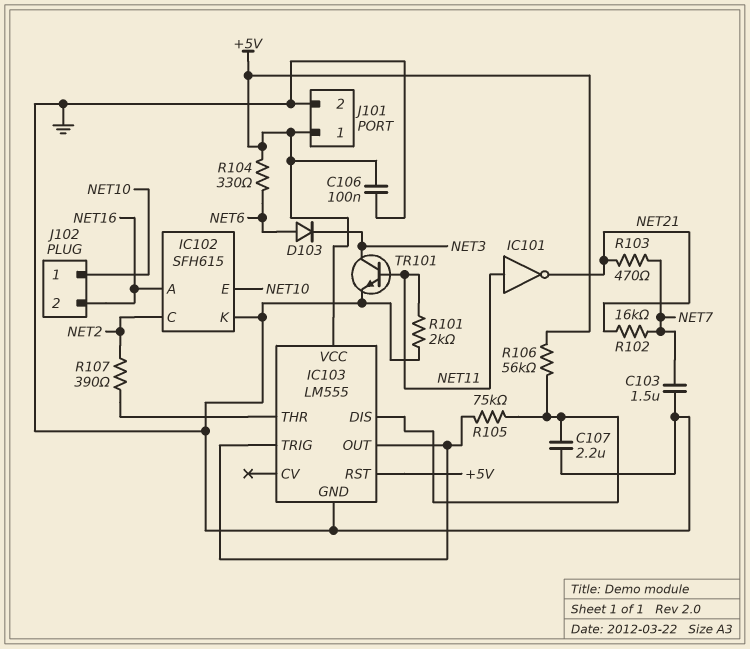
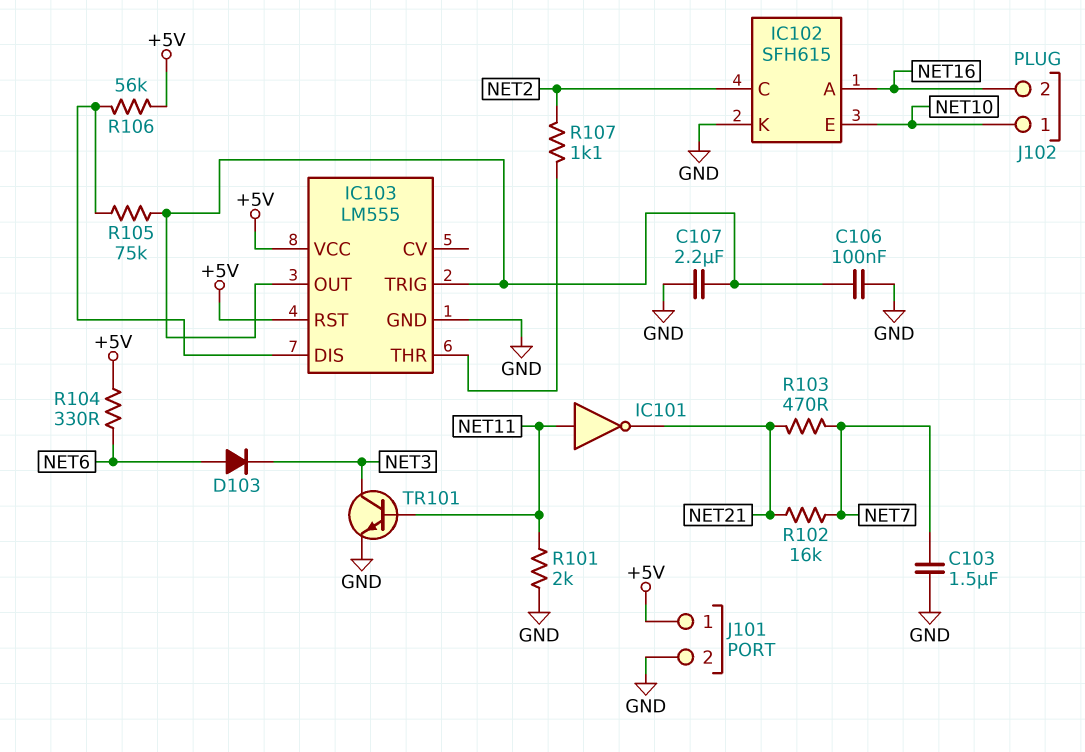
C106: 100nF (+5V, GND) -> 100nF (GND, IC103/OUT)
C107: 2.2uF (GND, IC103/DIS) -> 2.2uF (GND, IC103/OUT)
R107: 390 (IC103/THR, NET2) -> 1.1k (IC103/THR, NET2)

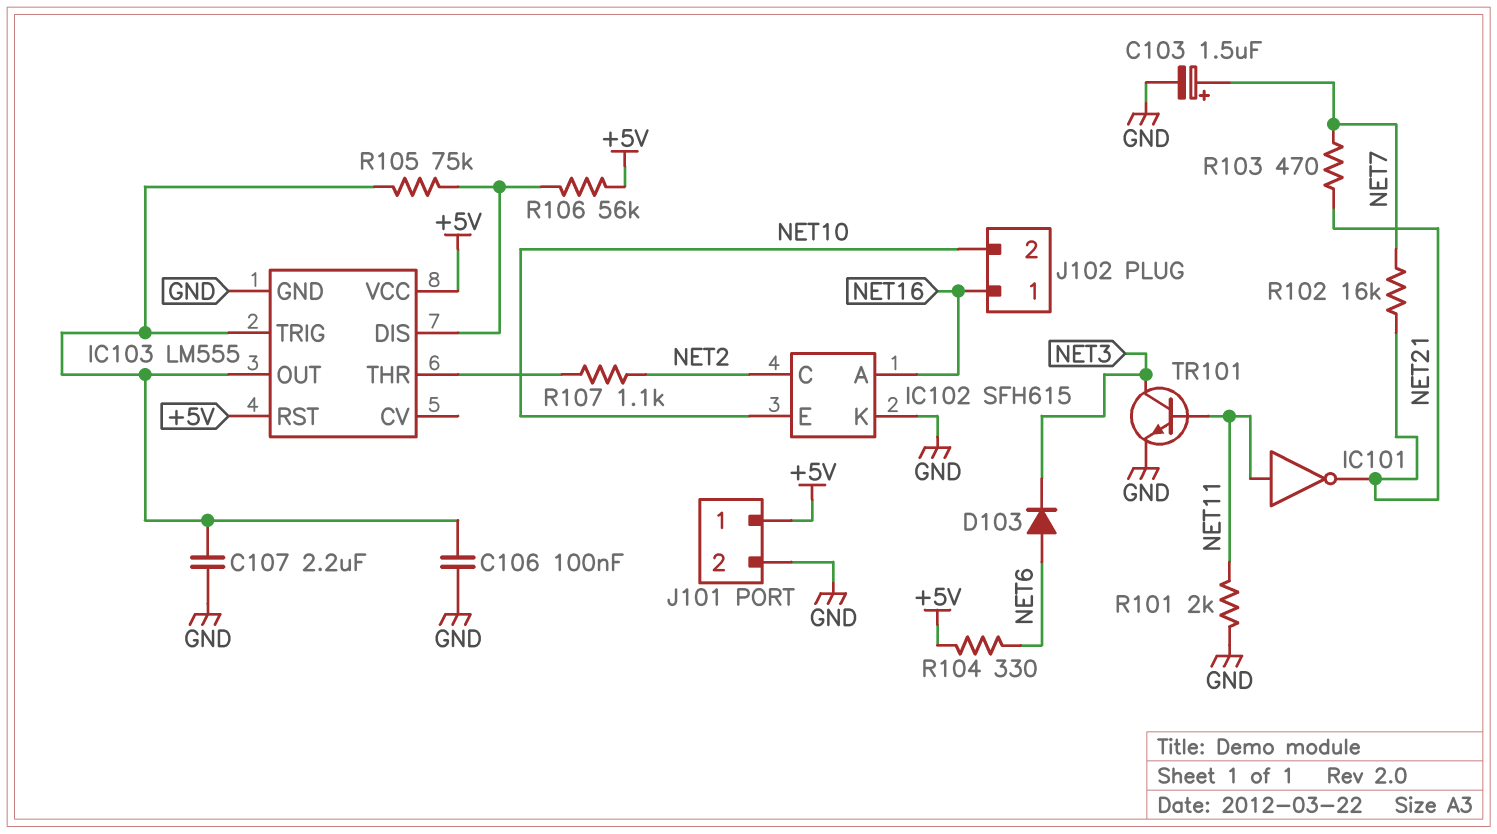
C103: 1.5uF (GND, NET7) -> 1.5uF (plus NET7, minus GND)
J102 pin 1: NET10 -> NET16
J102 pin 2: NET16 -> NET10

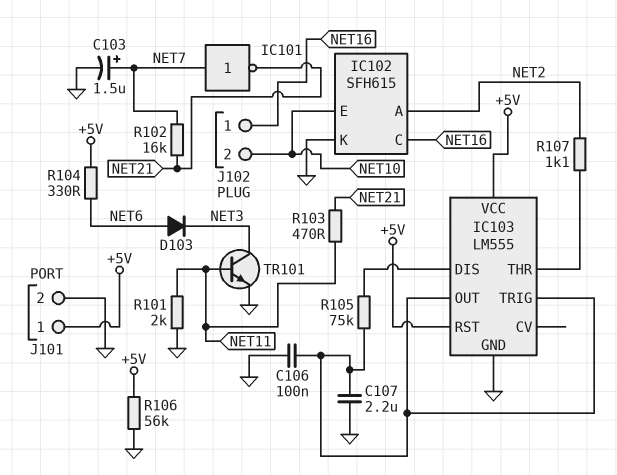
IC101: NOT (in NET11, out NET21) -> NOT (in NET7, out NET21)
IC102 pin A: NET16 -> NET2
IC102 pin C: NET2 -> NET16
R103: 470 (NET7, NET21) -> 470 (NET11, NET21)
R106: 56k (+5V, IC103/DIS) -> 56k (+5V, GND)

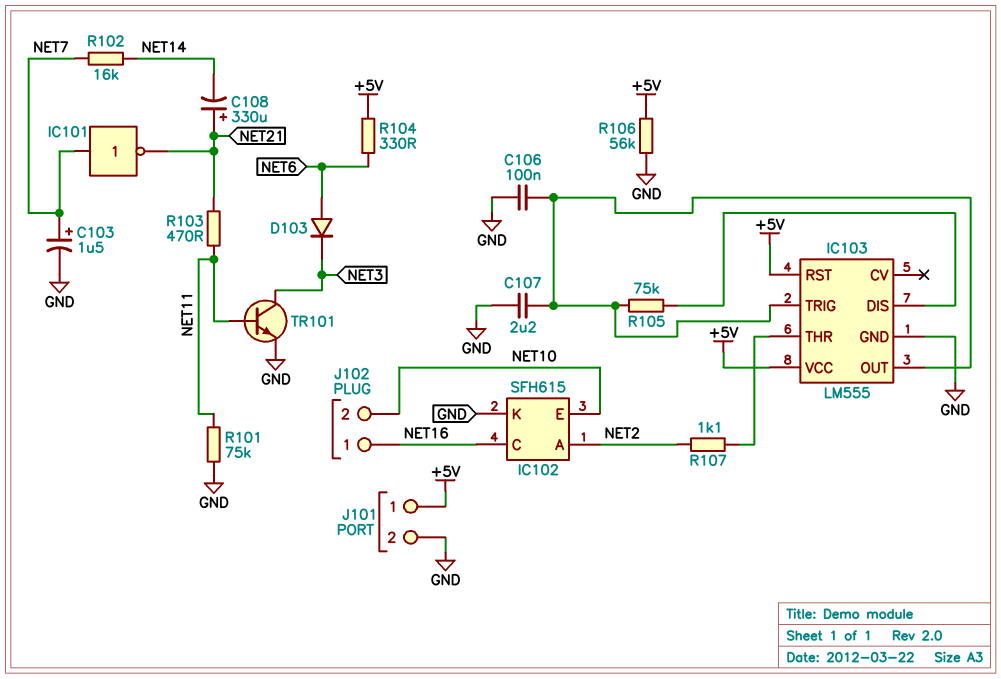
C108: none -> 330uF (plus NET21, minus NET14)
R101: 2k (GND, NET11) -> 75k (GND, NET11)
R102: 16k (NET7, NET21) -> 16k (NET7, NET14)

